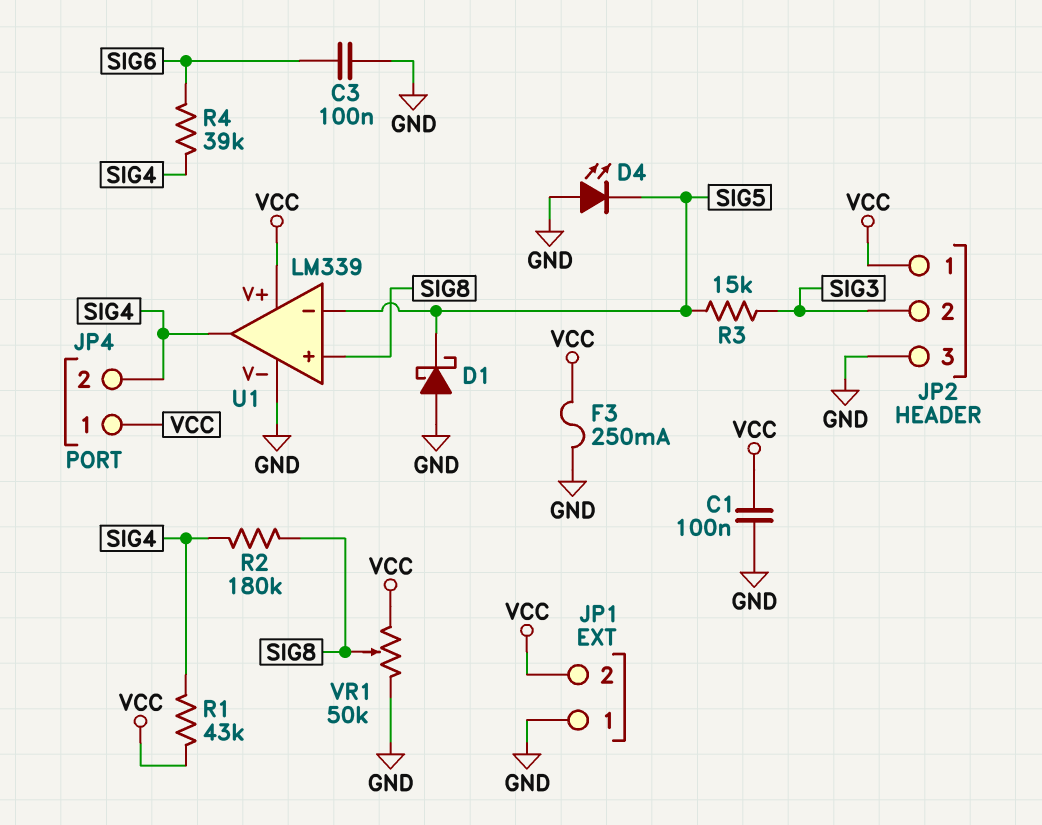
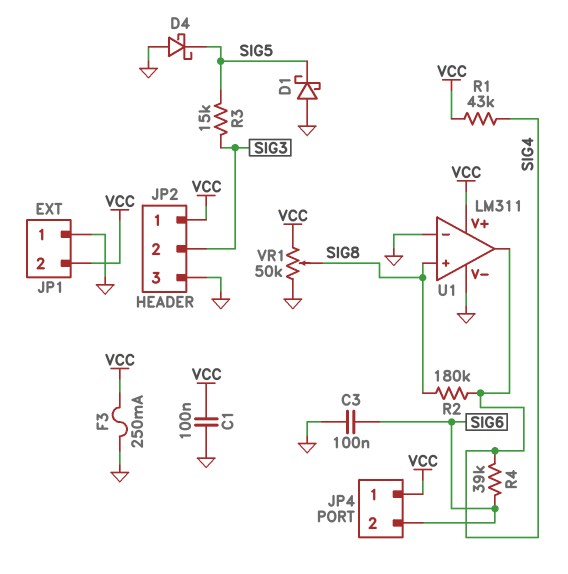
D4: LED (A GND, K SIG5) -> schottky (A GND, K SIG5)
JP4 pin 2: SIG4 -> SIG6
U1: LM339 -> LM311
U1 pin in-: SIG5 -> GND

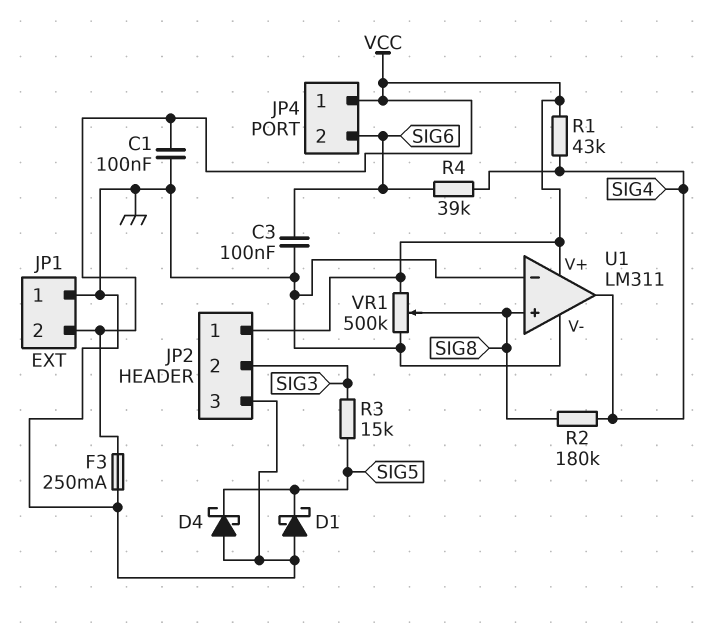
VR1: 50k (GND, VCC, wiper SIG8) -> 500k (GND, VCC, wiper SIG8)

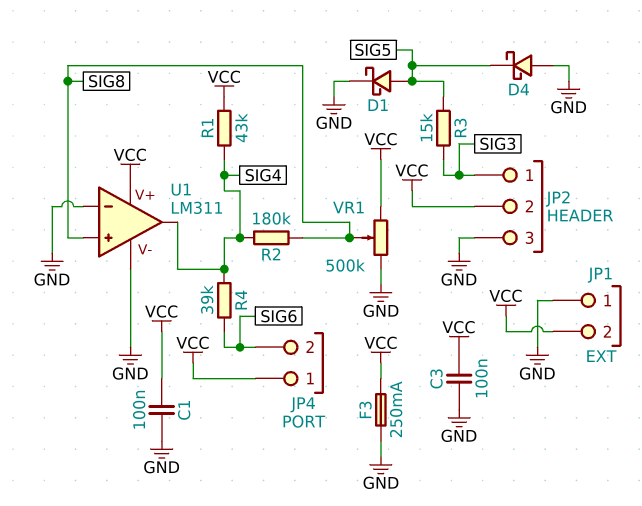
C3: 100nF (GND, SIG6) -> 100nF (GND, VCC)
D1: schottky (A GND, K SIG5) -> schottky (A SIG5, K GND)
JP2 pin 1: VCC -> SIG3
JP2 pin 2: SIG3 -> VCC

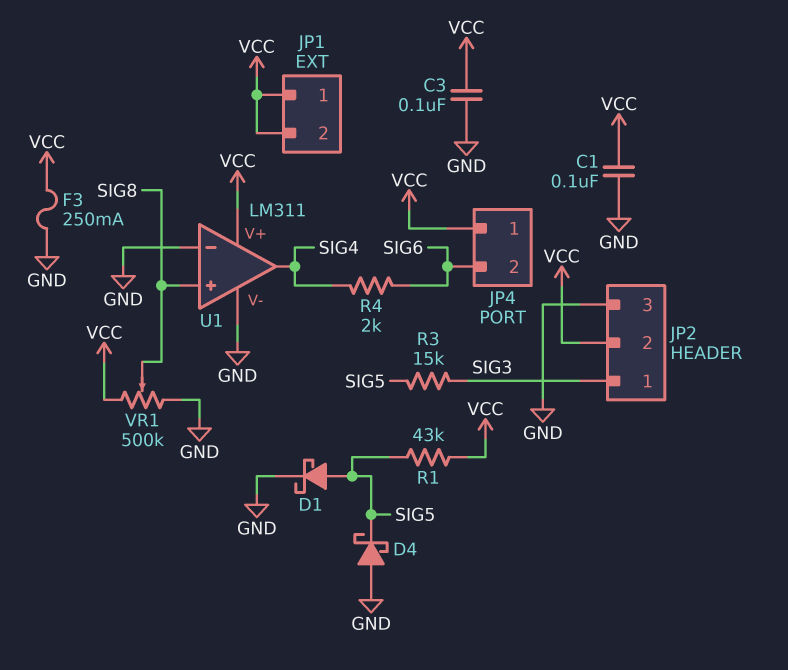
JP1 pin 1: GND -> VCC
R1: 43k (SIG4, VCC) -> 43k (SIG5, VCC)
R2: 180k (SIG4, SIG8) -> none
R4: 39k (SIG4, SIG6) -> 2k (SIG4, SIG6)

